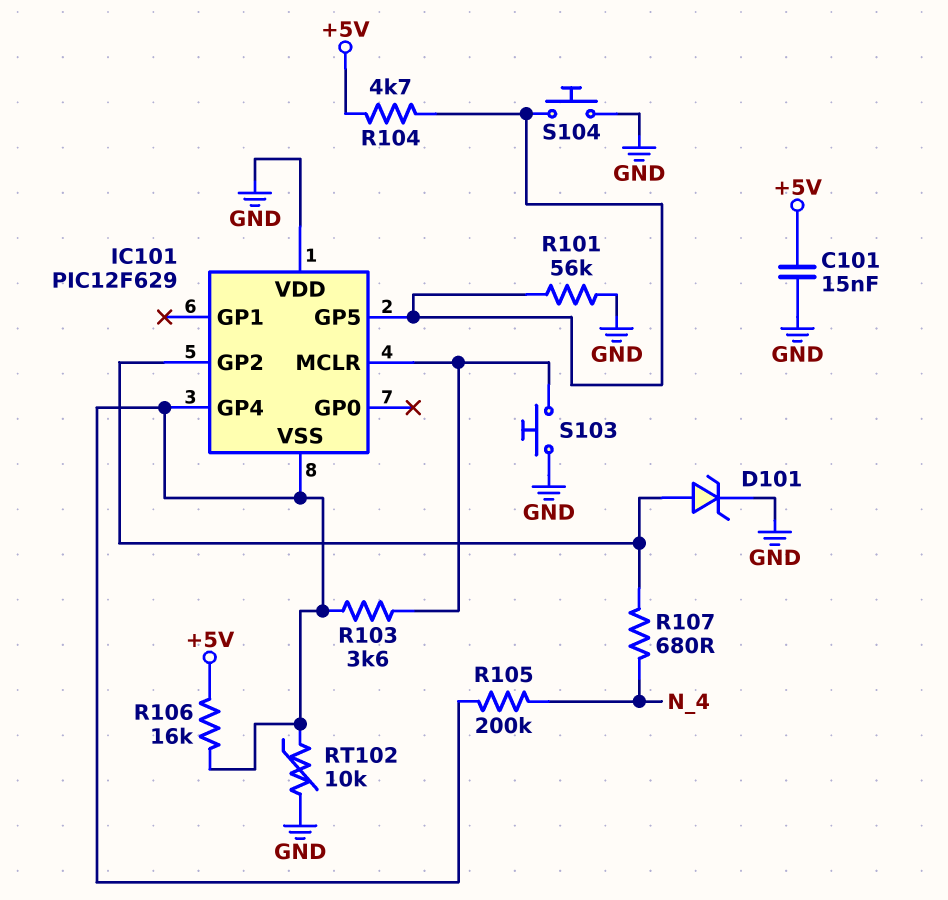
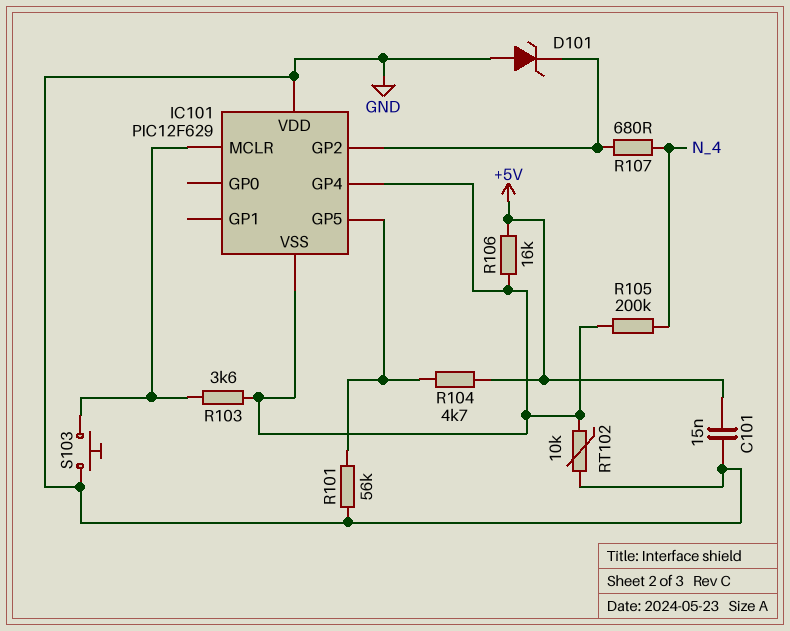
D101: zener (A IC101/GP2, K GND) -> zener (A GND, K IC101/GP2)
S104: button (GND, IC101/GP5) -> none

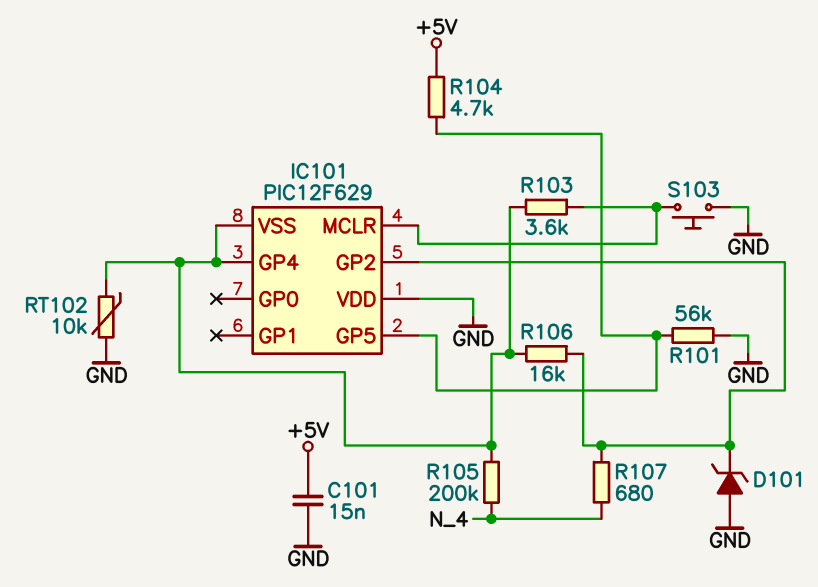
R106: 16k (+5V, IC101/GP4) -> 16k (IC101/GP2, IC101/GP4)

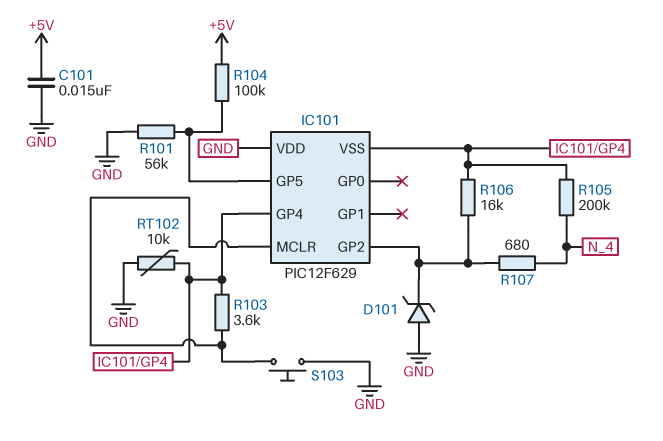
R104: 4.7k (+5V, IC101/GP5) -> 100k (+5V, IC101/GP5)

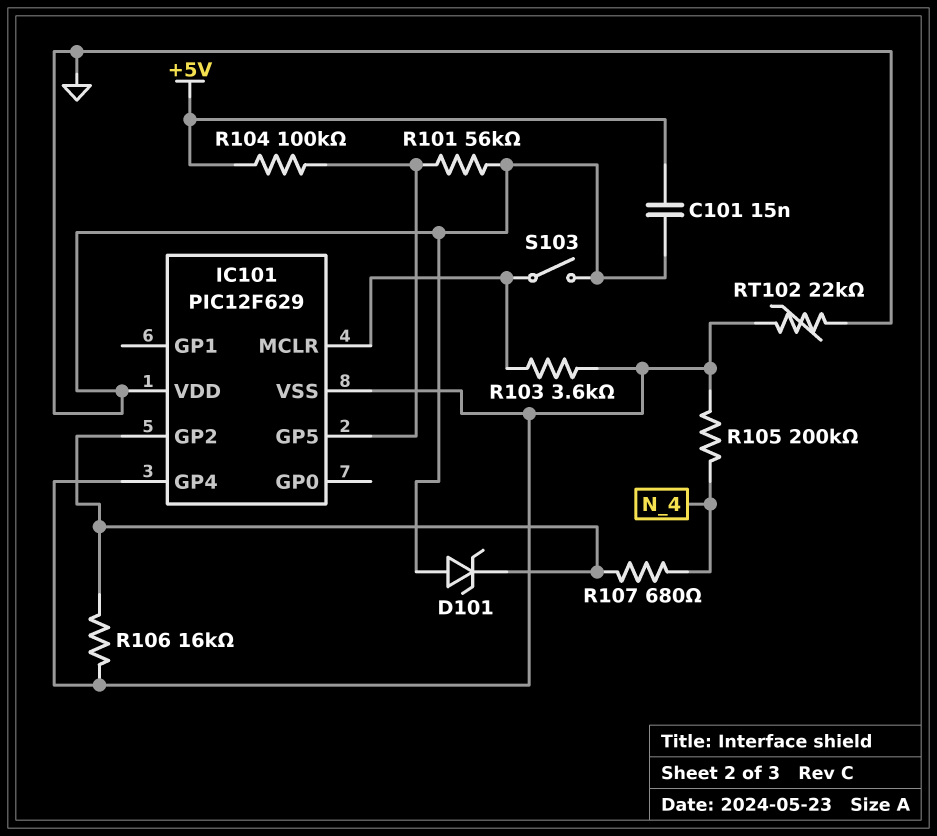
RT102: 10k (GND, IC101/GP4) -> 22k (GND, IC101/GP4)
S103: button (GND, IC101/MCLR) -> switch (GND, IC101/MCLR)

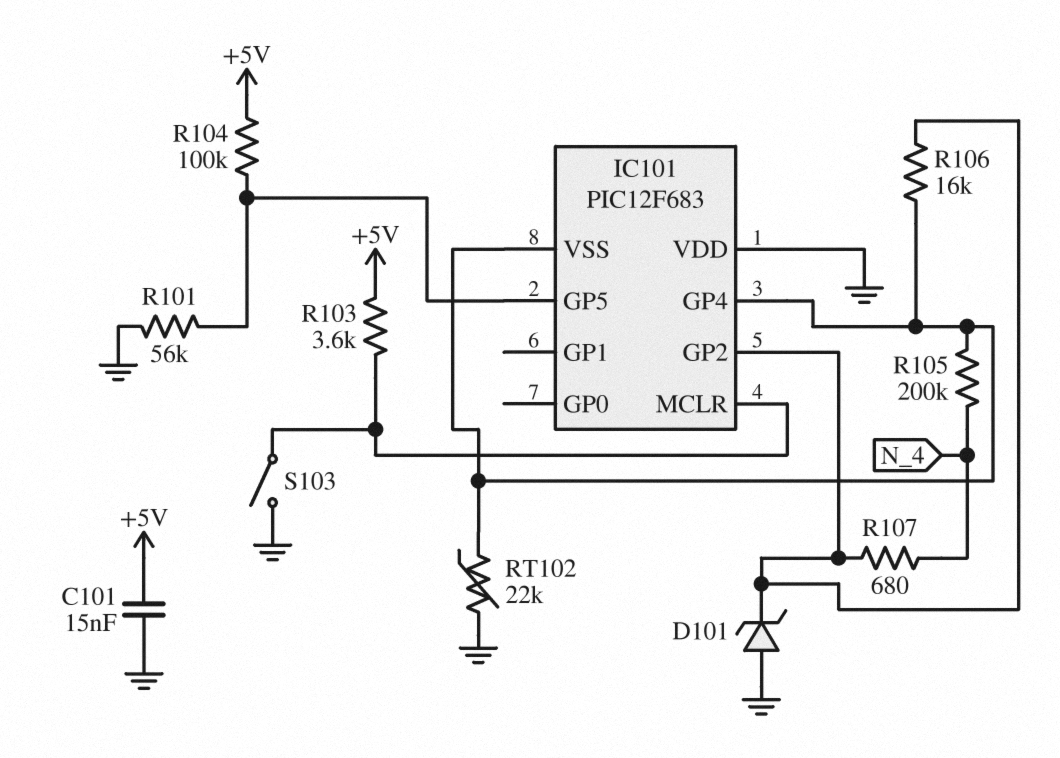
IC101: PIC12F629 -> PIC12F683
R103: 3.6k (IC101/GP4, IC101/MCLR) -> 3.6k (+5V, IC101/MCLR)

